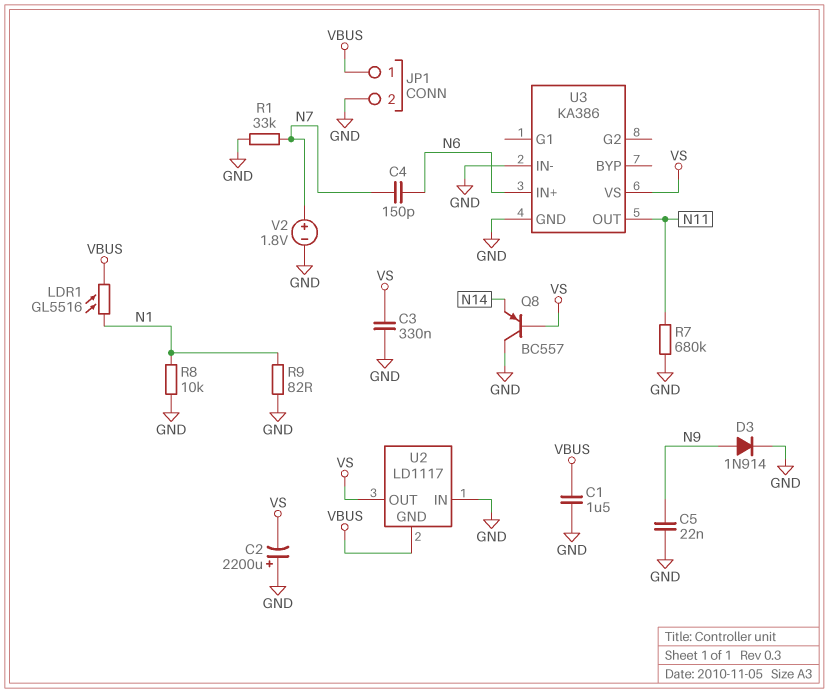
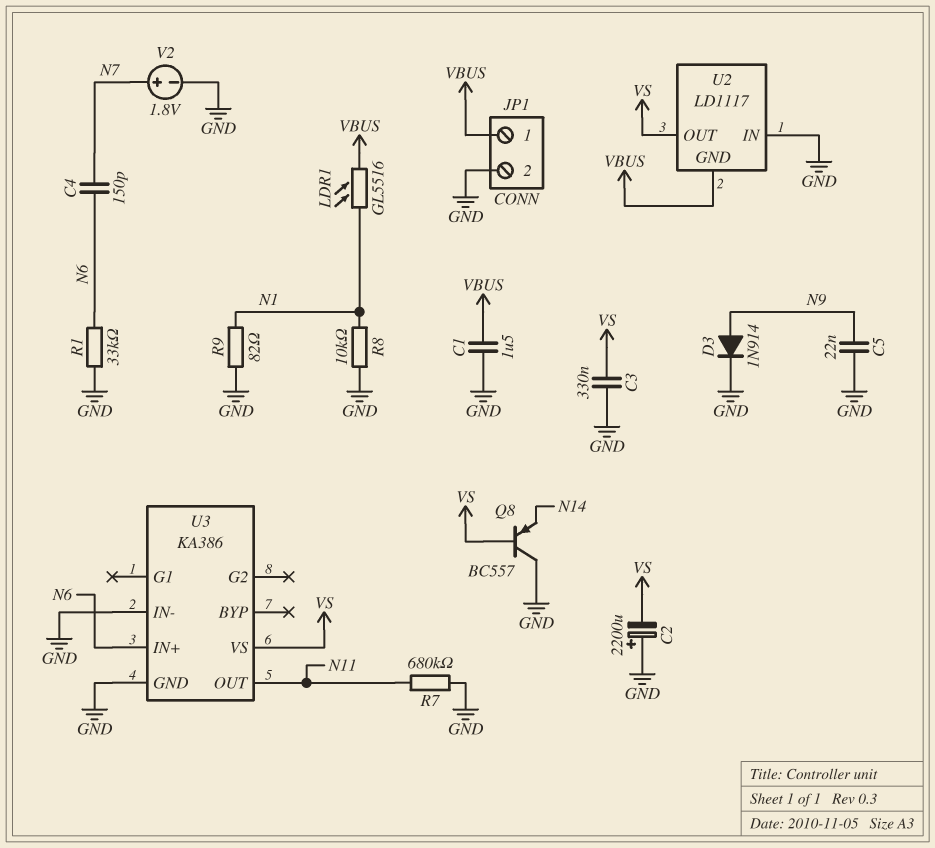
R1: 33k (GND, N7) -> 33k (GND, N6)

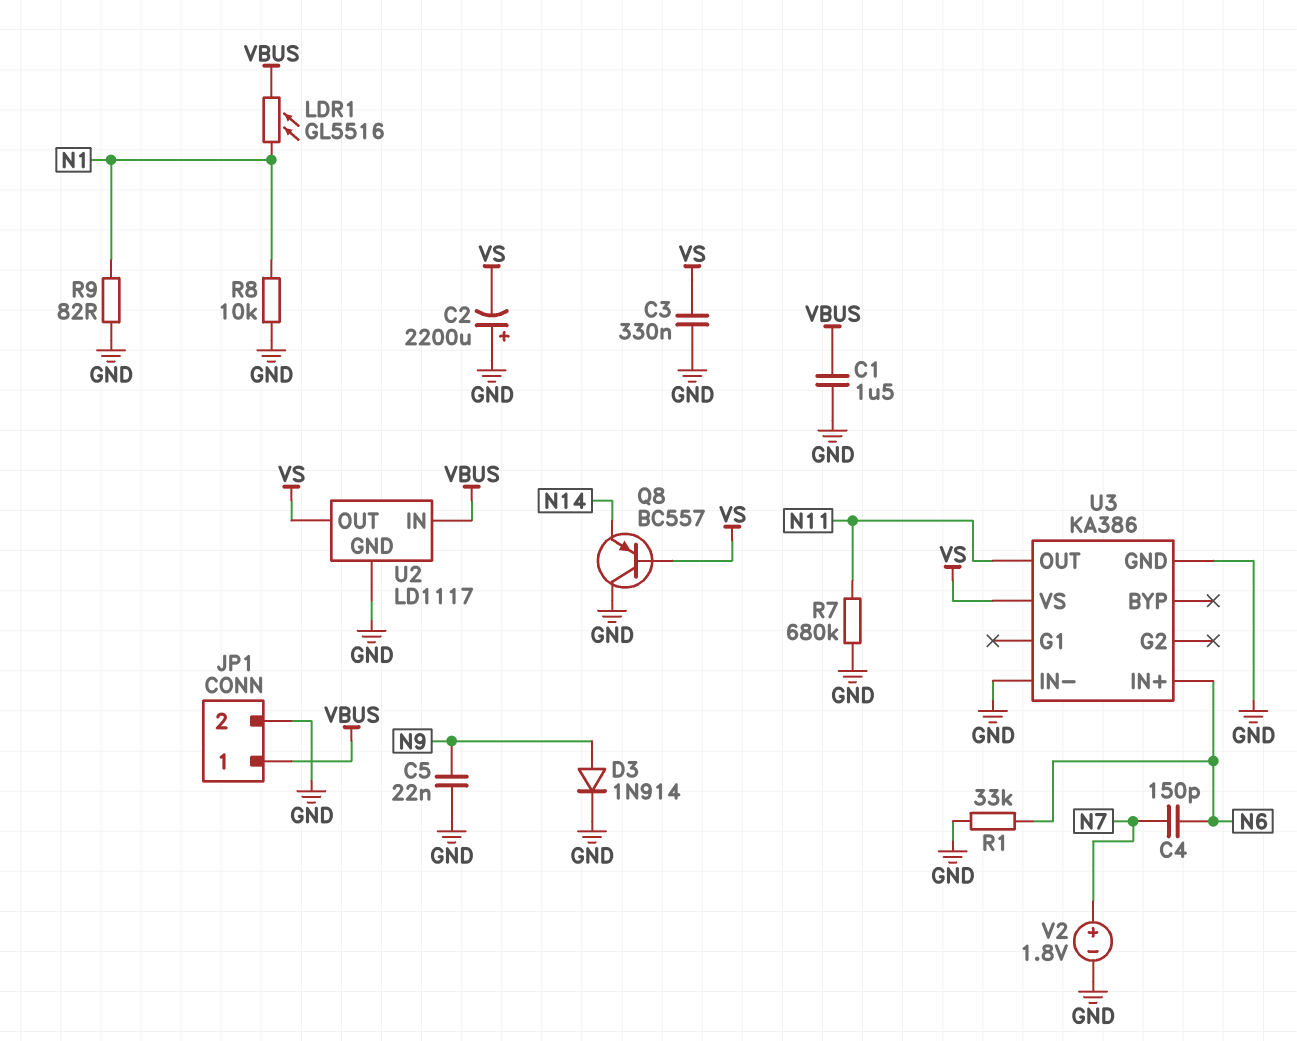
U2 pin GND: VBUS -> GND
U2 pin IN: GND -> VBUS

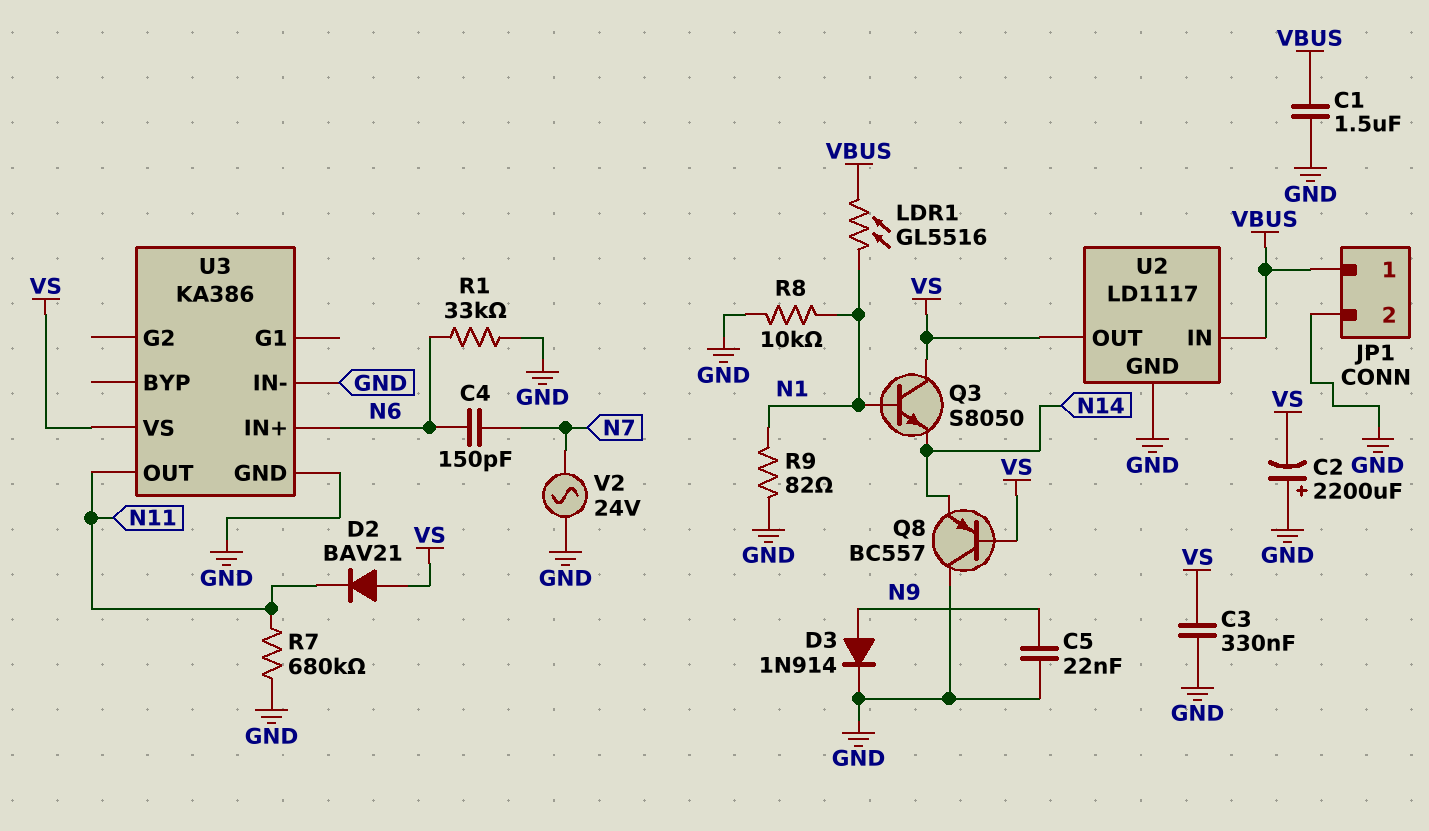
D2: none -> diode BAV21 (A VS, K N11)
Q3: none -> NPN S8050 (B N1, C VS, E N14)
V2: 1.8V (plus N7, minus GND) -> AC 24V (GND, N7)

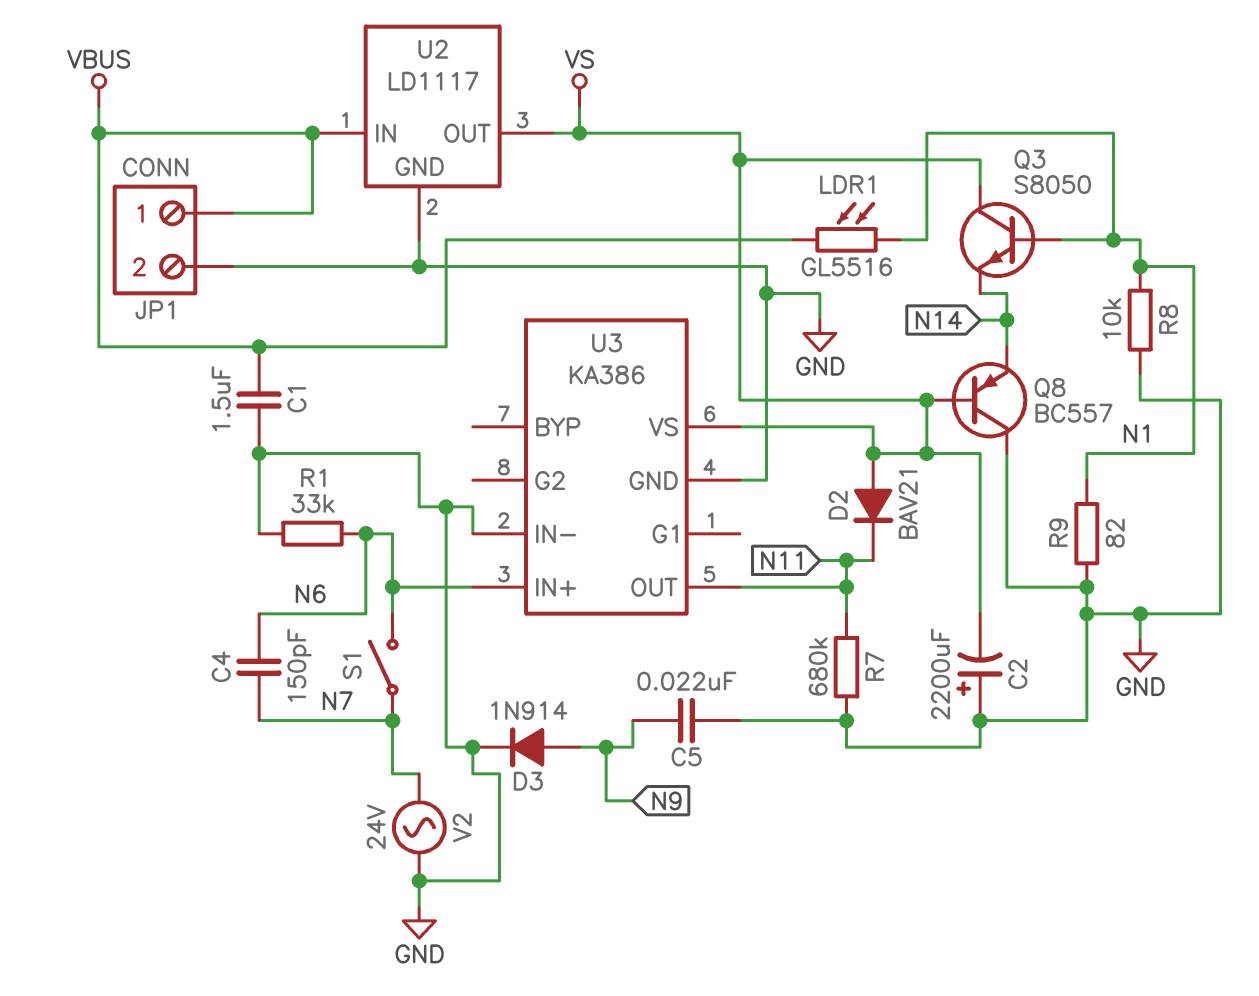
C3: 330nF (GND, VS) -> none
S1: none -> switch (N6, N7)

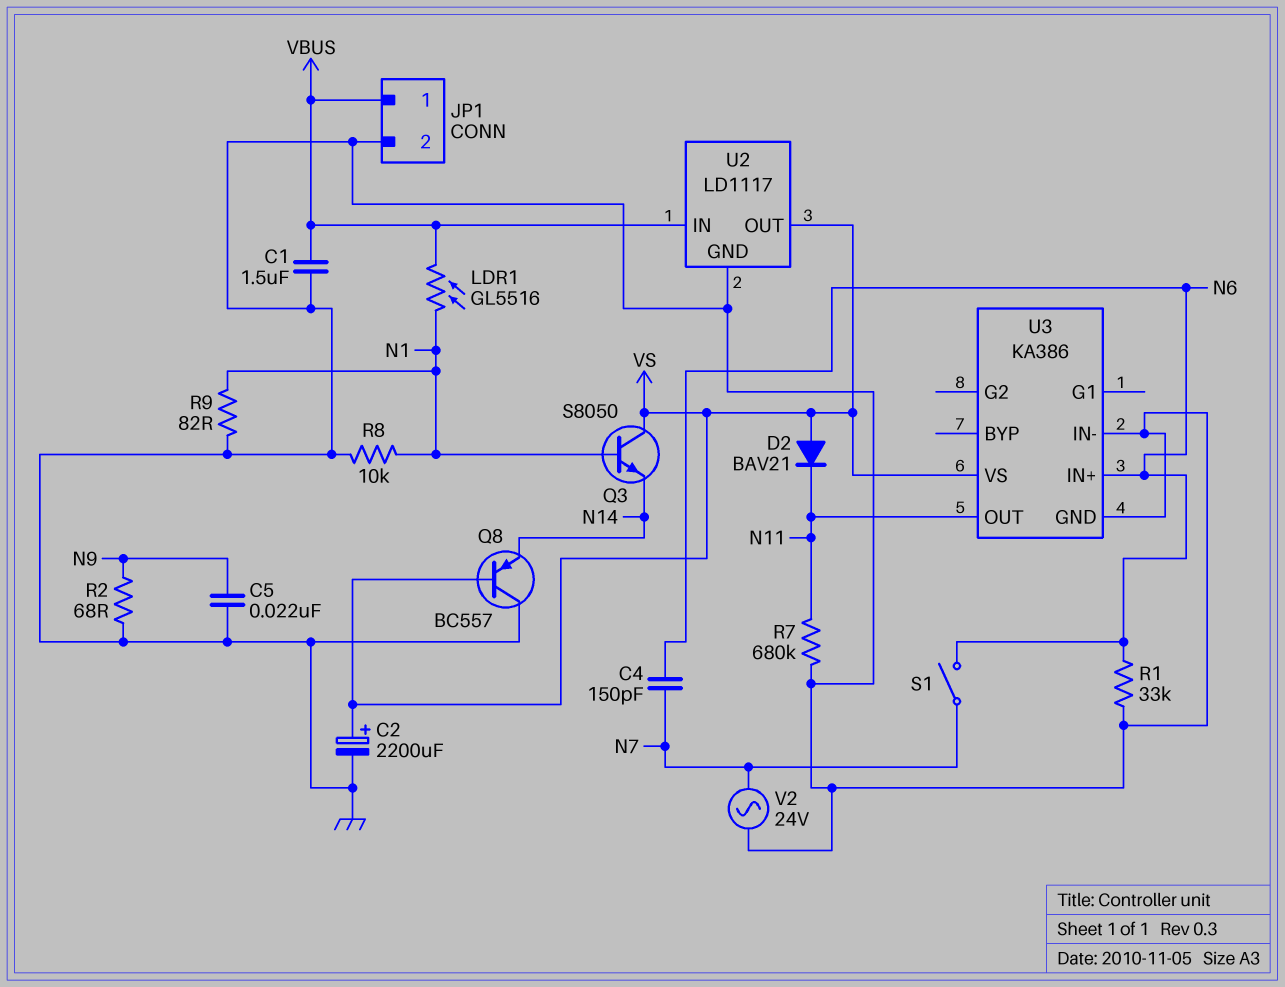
C2: 2200uF (plus GND, minus VS) -> 2200uF (plus VS, minus GND)
D3: diode 1N914 (A N9, K GND) -> none
R2: none -> 68 (GND, N9)

